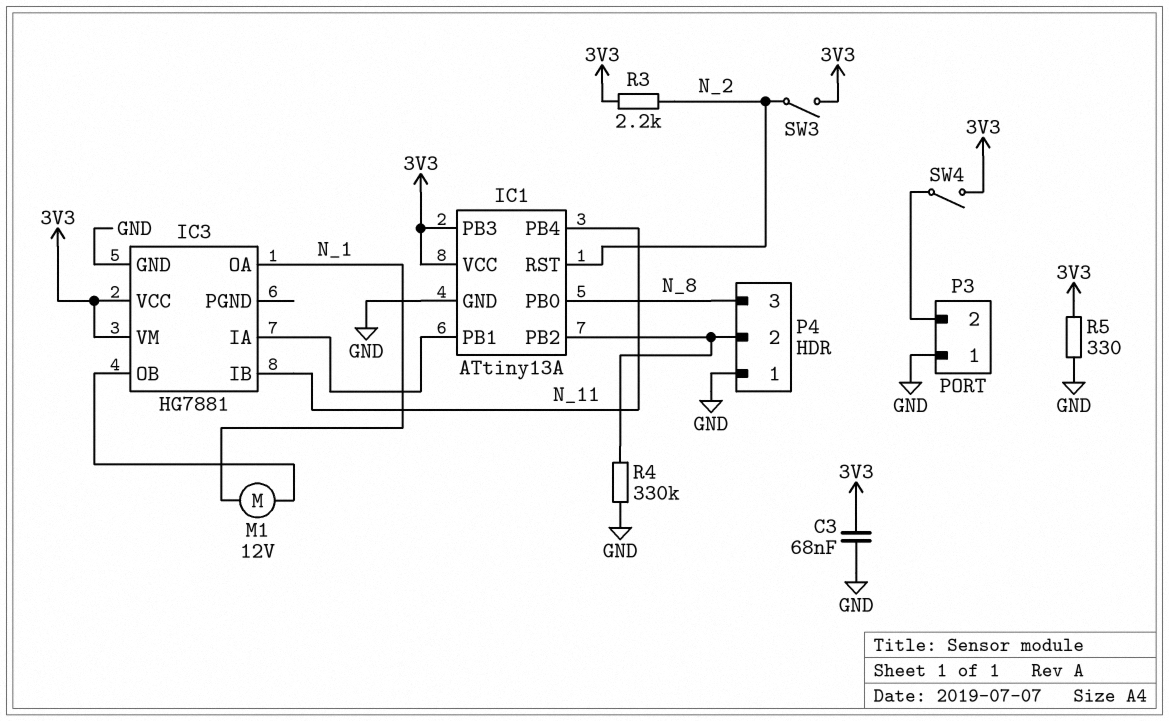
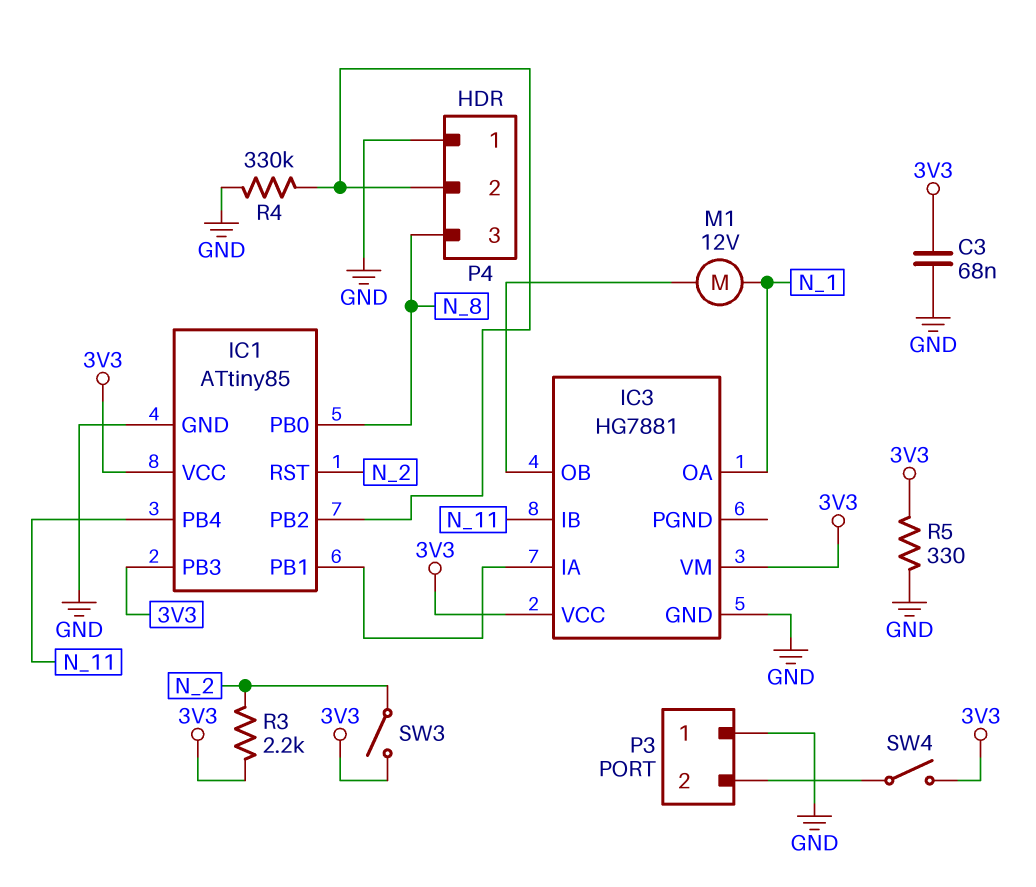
IC1: ATtiny13A -> ATtiny85

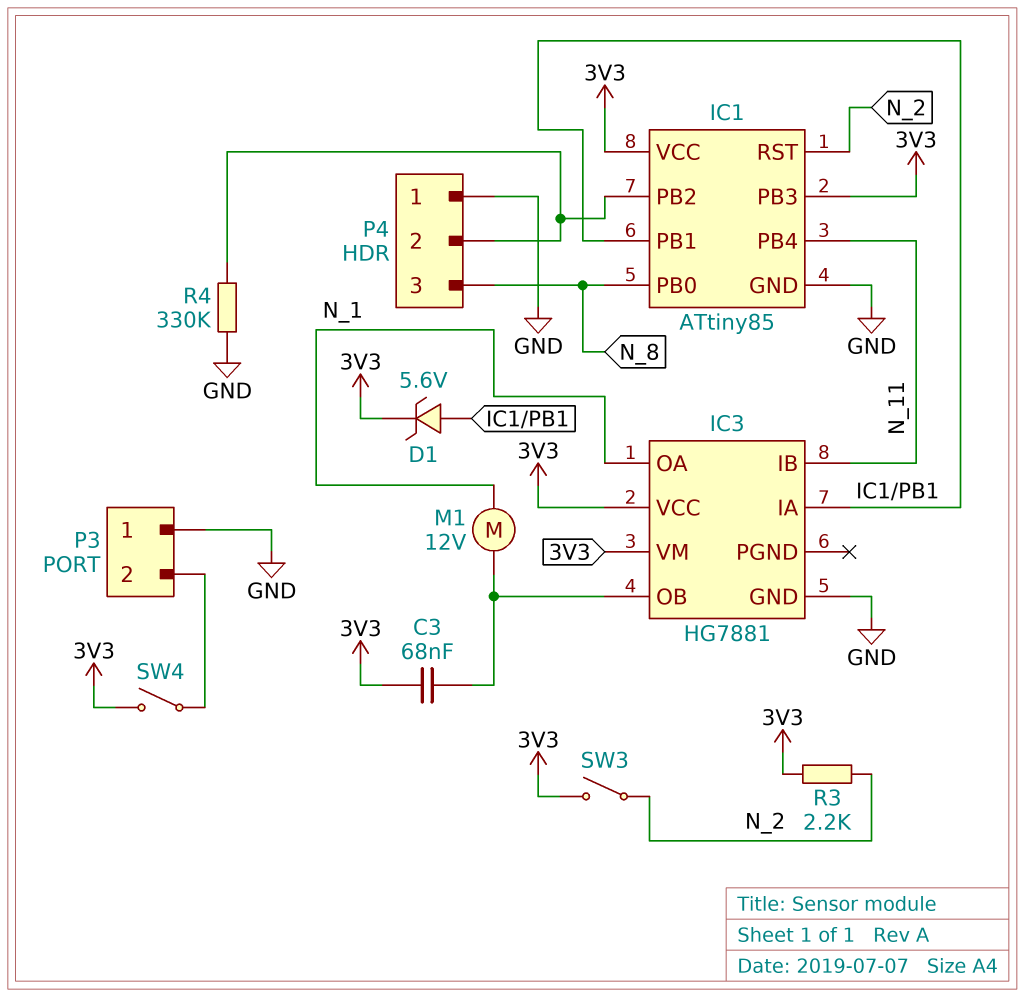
C3: 68nF (3V3, GND) -> 68nF (3V3, IC3/OB)
D1: none -> zener 5.6V (A IC1/PB1, K 3V3)
R5: 330 (3V3, GND) -> none

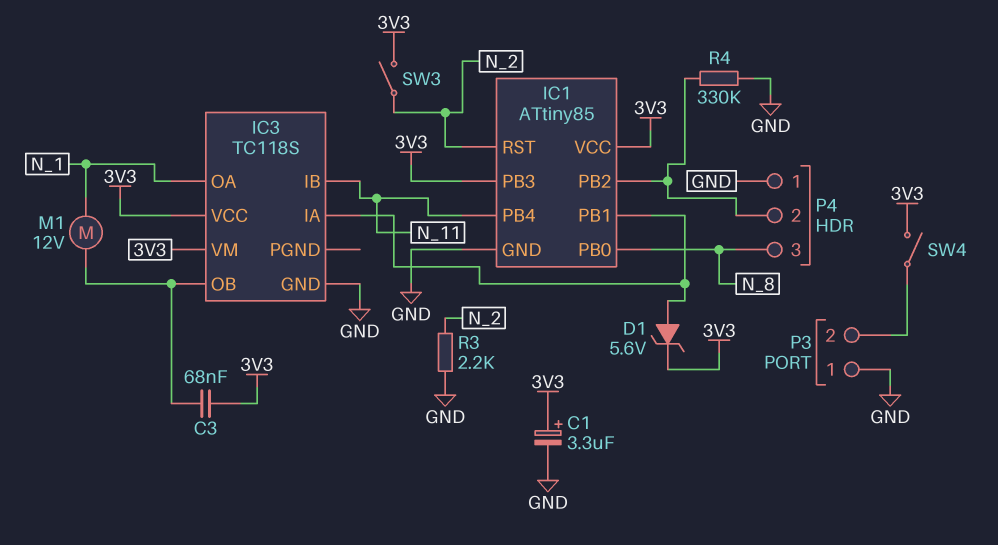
C1: none -> 3.3uF (plus 3V3, minus GND)
IC3: HG7881 -> TC118S
R3: 2.2k (3V3, N_2) -> 2.2k (GND, N_2)

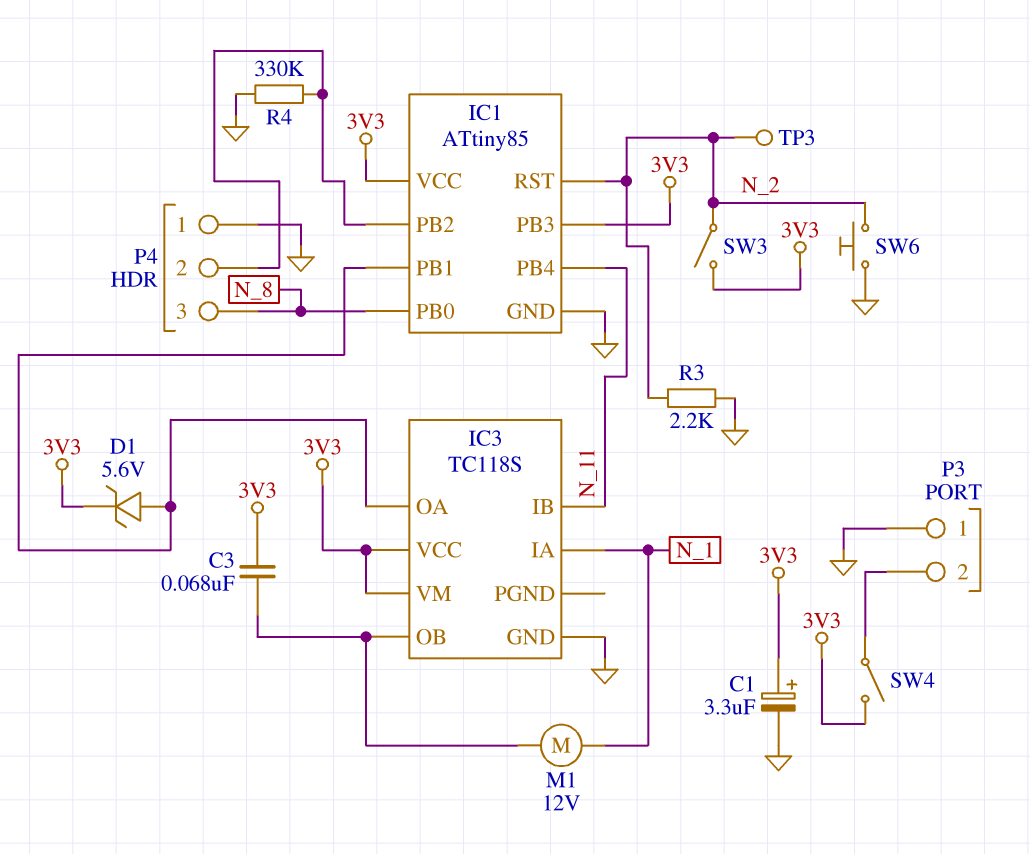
IC3 pin IA: IC1/PB1 -> N_1
IC3 pin OA: N_1 -> IC1/PB1
SW6: none -> button (GND, N_2)
TP3: none -> test point (N_2)

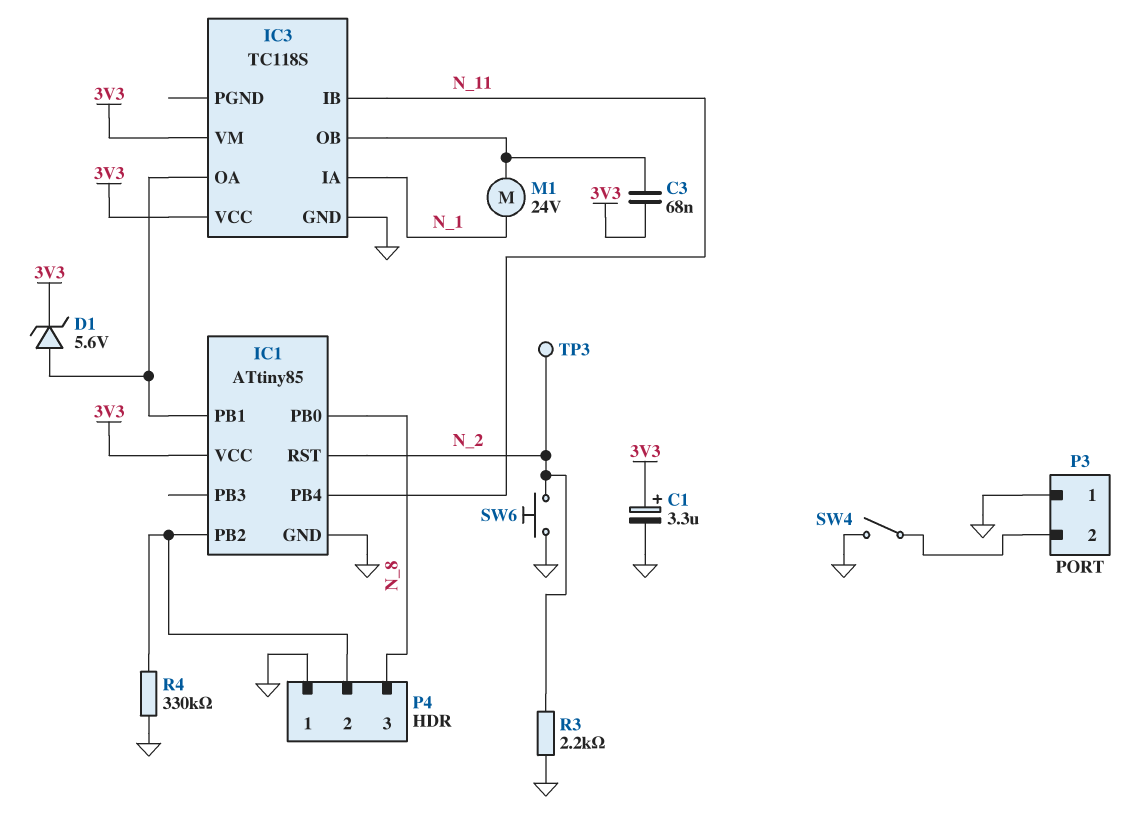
IC1 pin PB3: 3V3 -> none
M1: motor 12V (IC3/OB, N_1) -> motor 24V (IC3/OB, N_1)
SW3: switch (3V3, N_2) -> none
SW4: switch (3V3, P3/2) -> switch (GND, P3/2)

